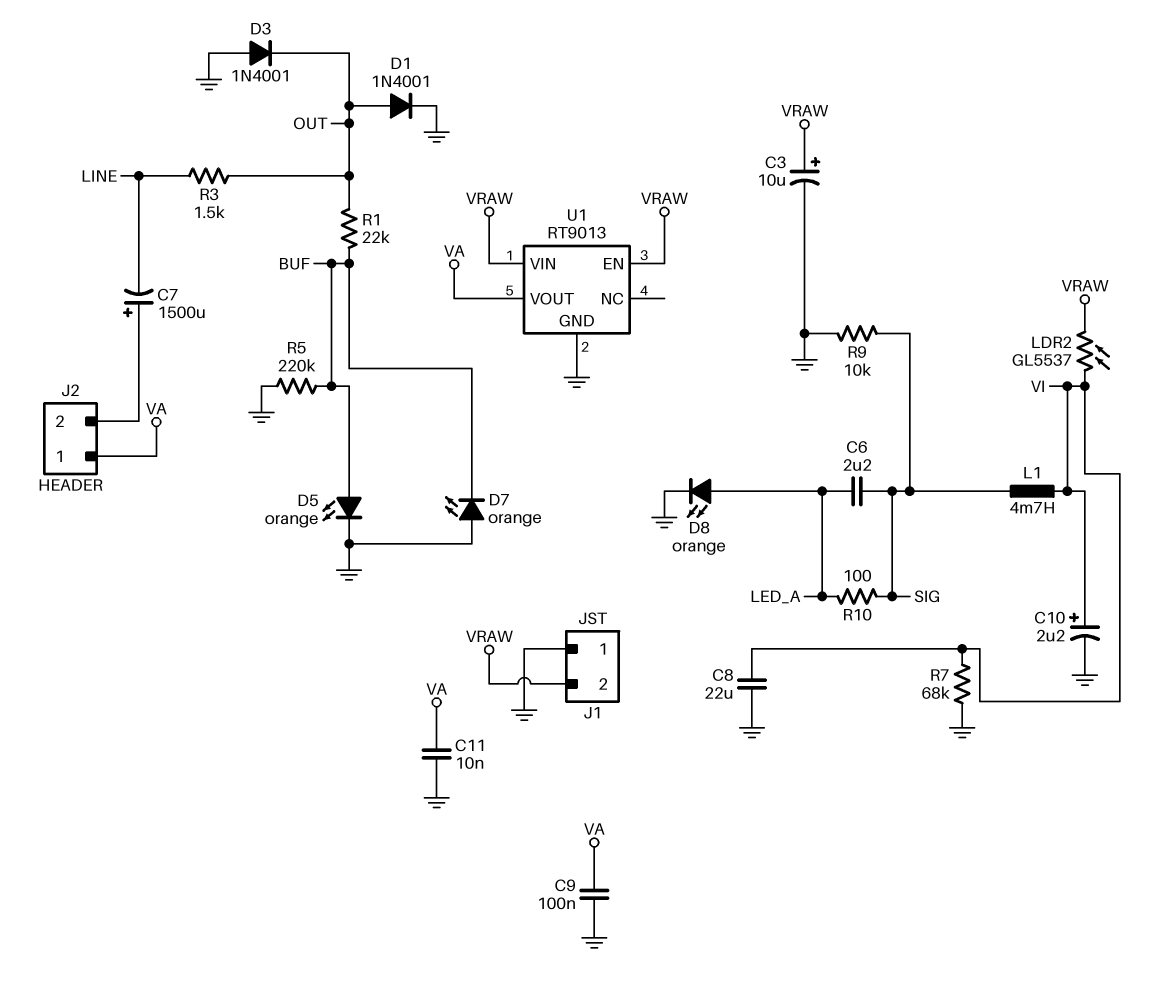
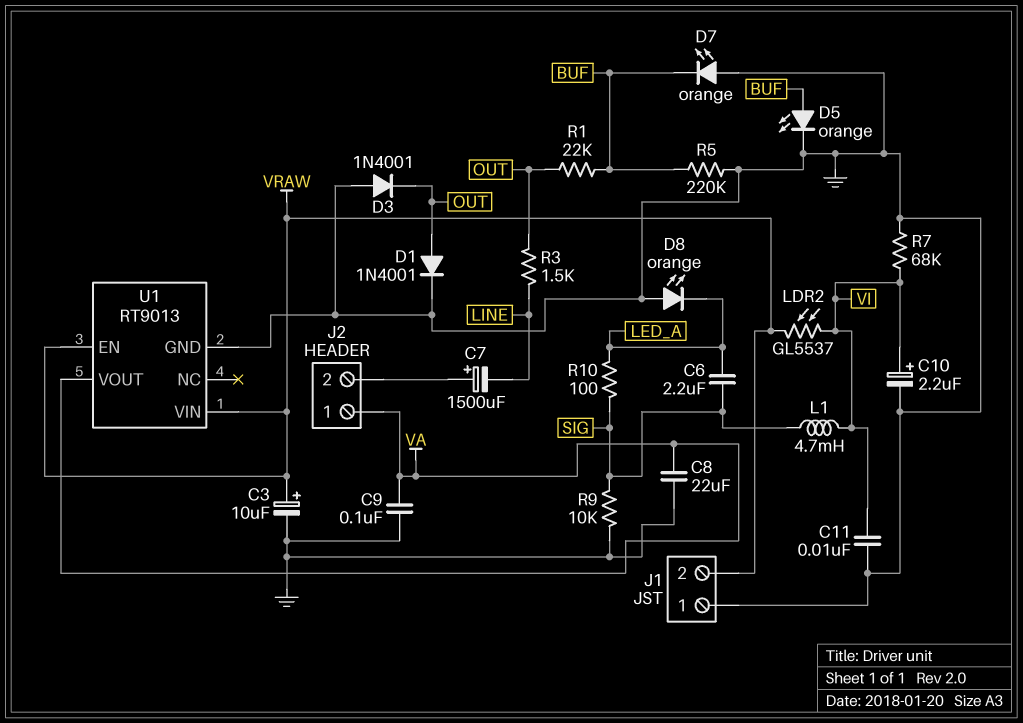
C8: 22uF (GND, VI) -> 22uF (GND, VA)
C11: 10nF (GND, VA) -> 10nF (GND, VI)
D8: LED orange (A LED_A, K GND) -> LED orange (A GND, K LED_A)

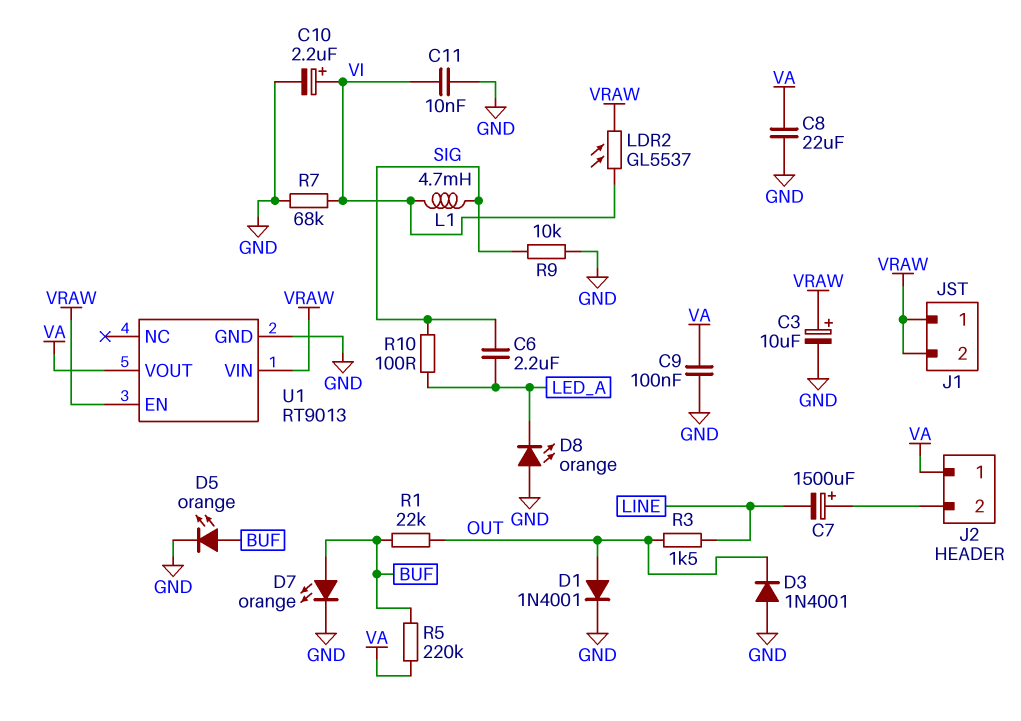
D7: LED orange (A GND, K BUF) -> LED orange (A BUF, K GND)
J1 pin 1: GND -> VRAW
R5: 220k (BUF, GND) -> 220k (BUF, VA)

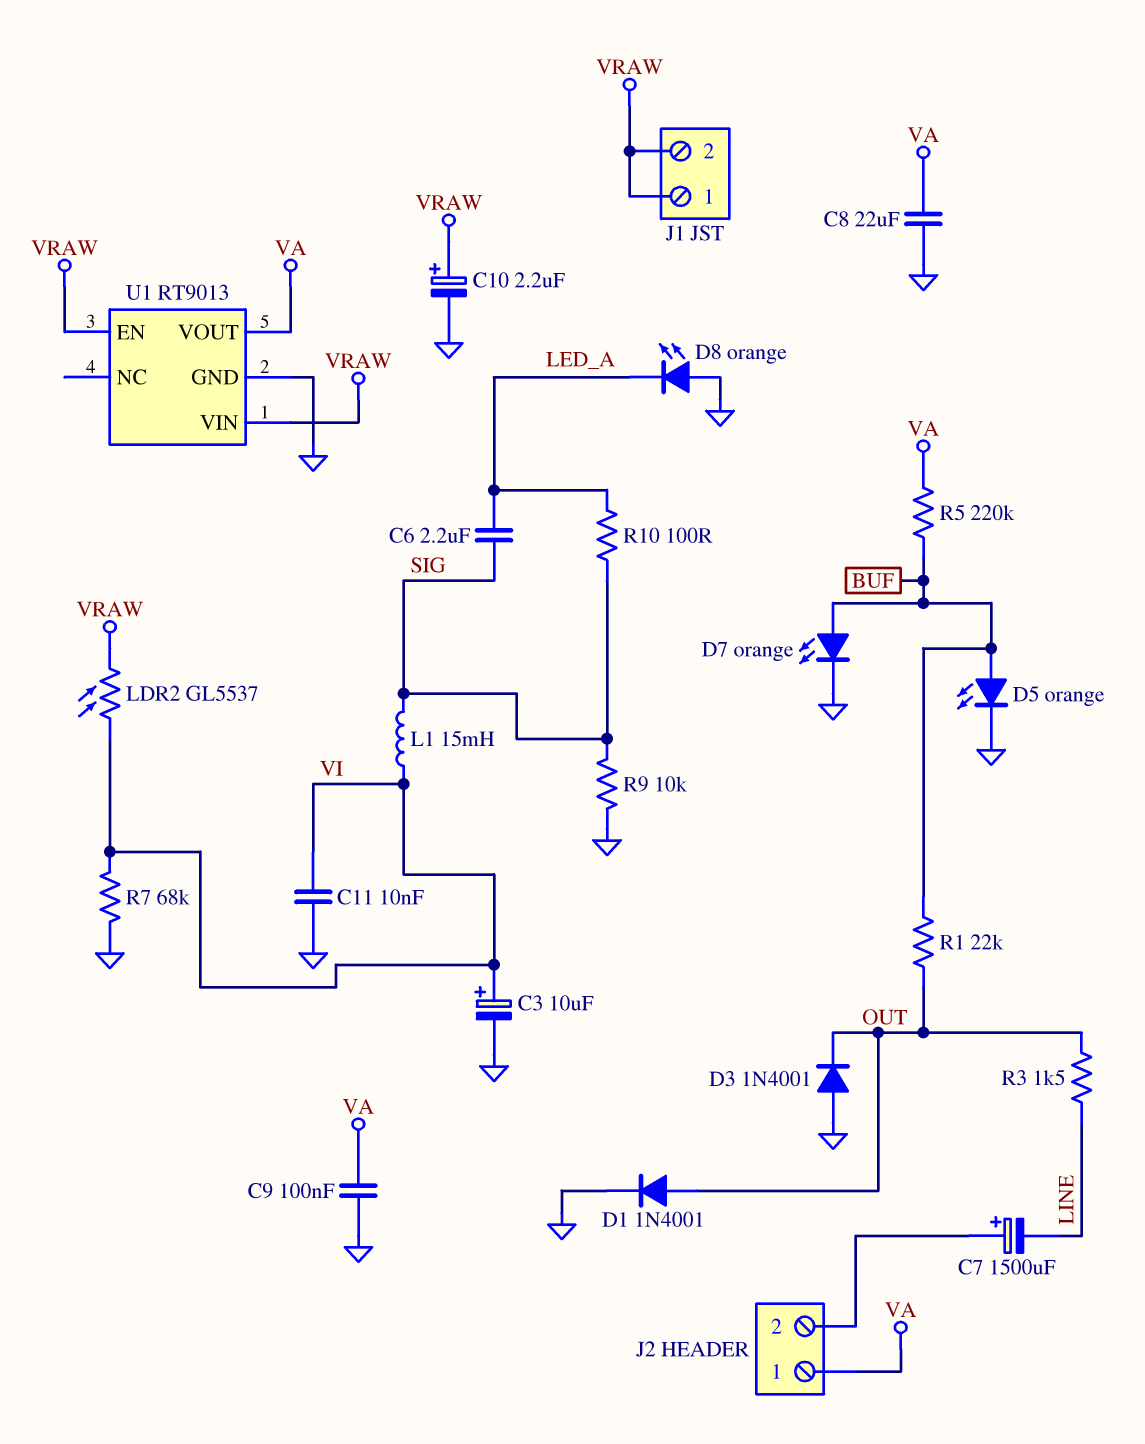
C3: 10uF (plus VRAW, minus GND) -> 10uF (plus VI, minus GND)
C10: 2.2uF (plus VI, minus GND) -> 2.2uF (plus VRAW, minus GND)
L1: 4.7mH (SIG, VI) -> 15mH (SIG, VI)

